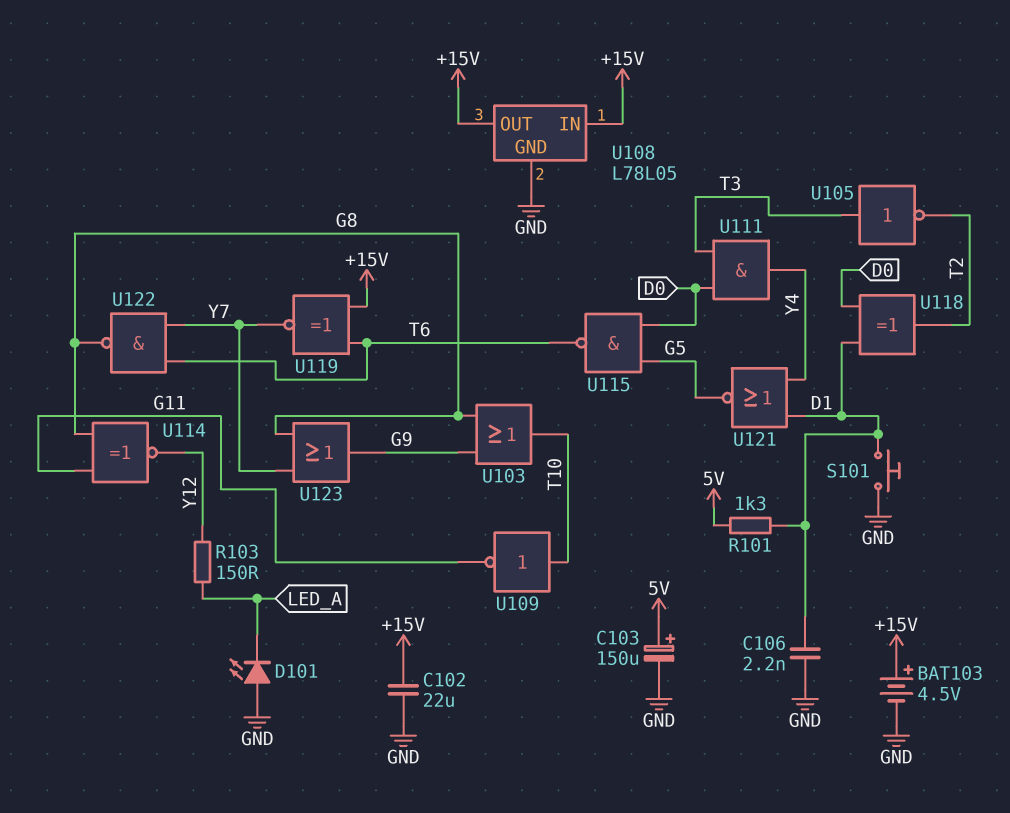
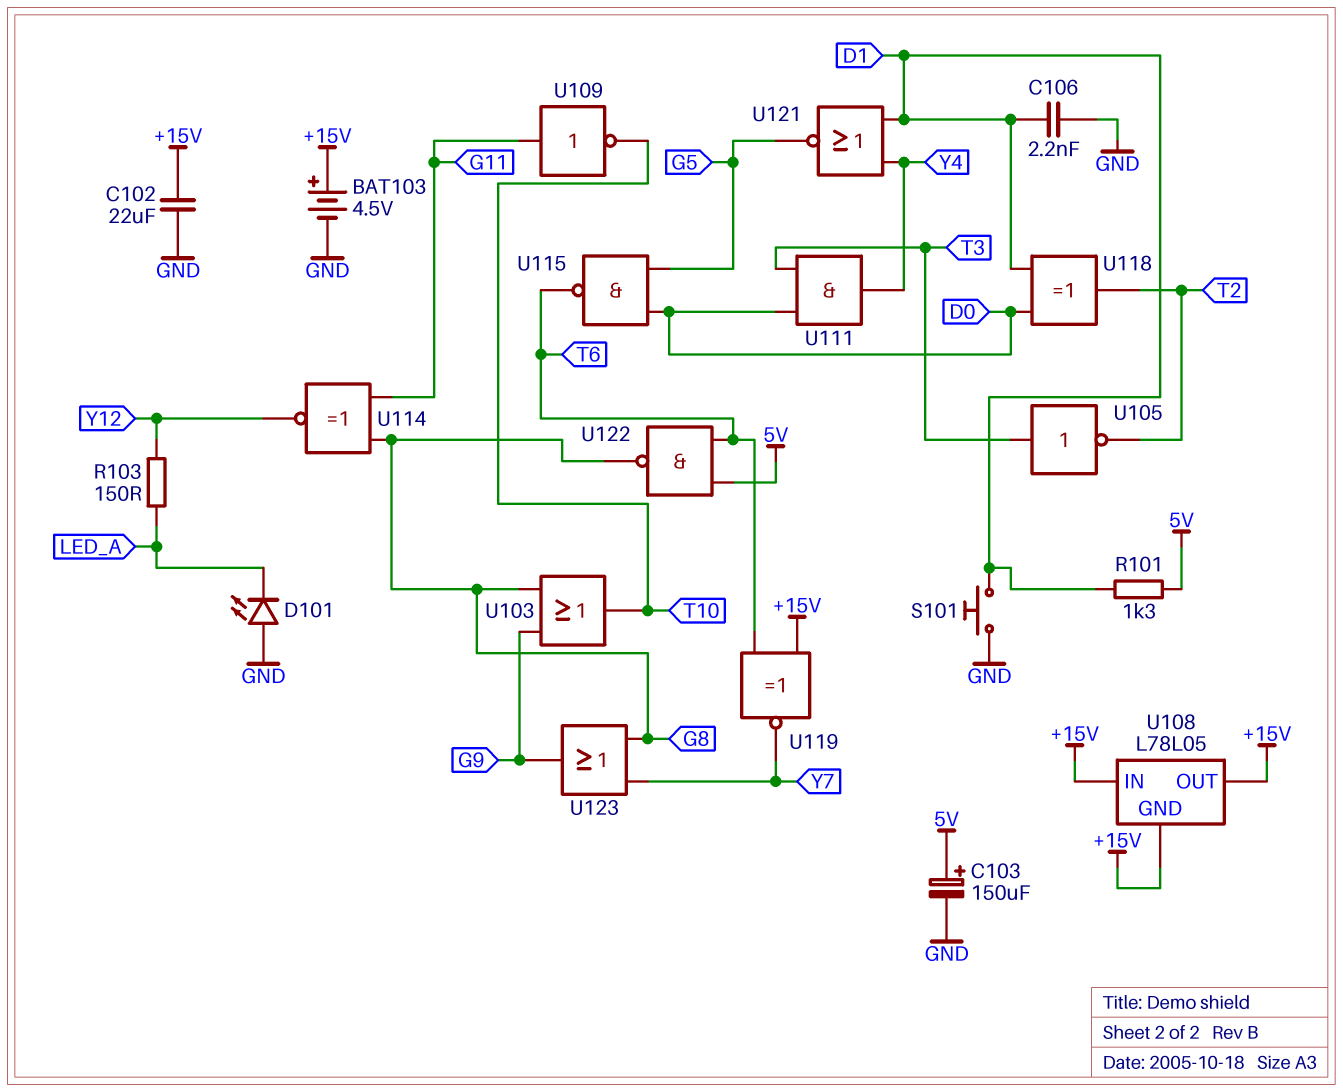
U108 pin GND: GND -> +15V
U109: NOT (in T10, out G11) -> NOT (in G11, out T10)
U122: NAND (in T6, in Y7, out G8) -> NAND (in 5V, in T6, out G8)

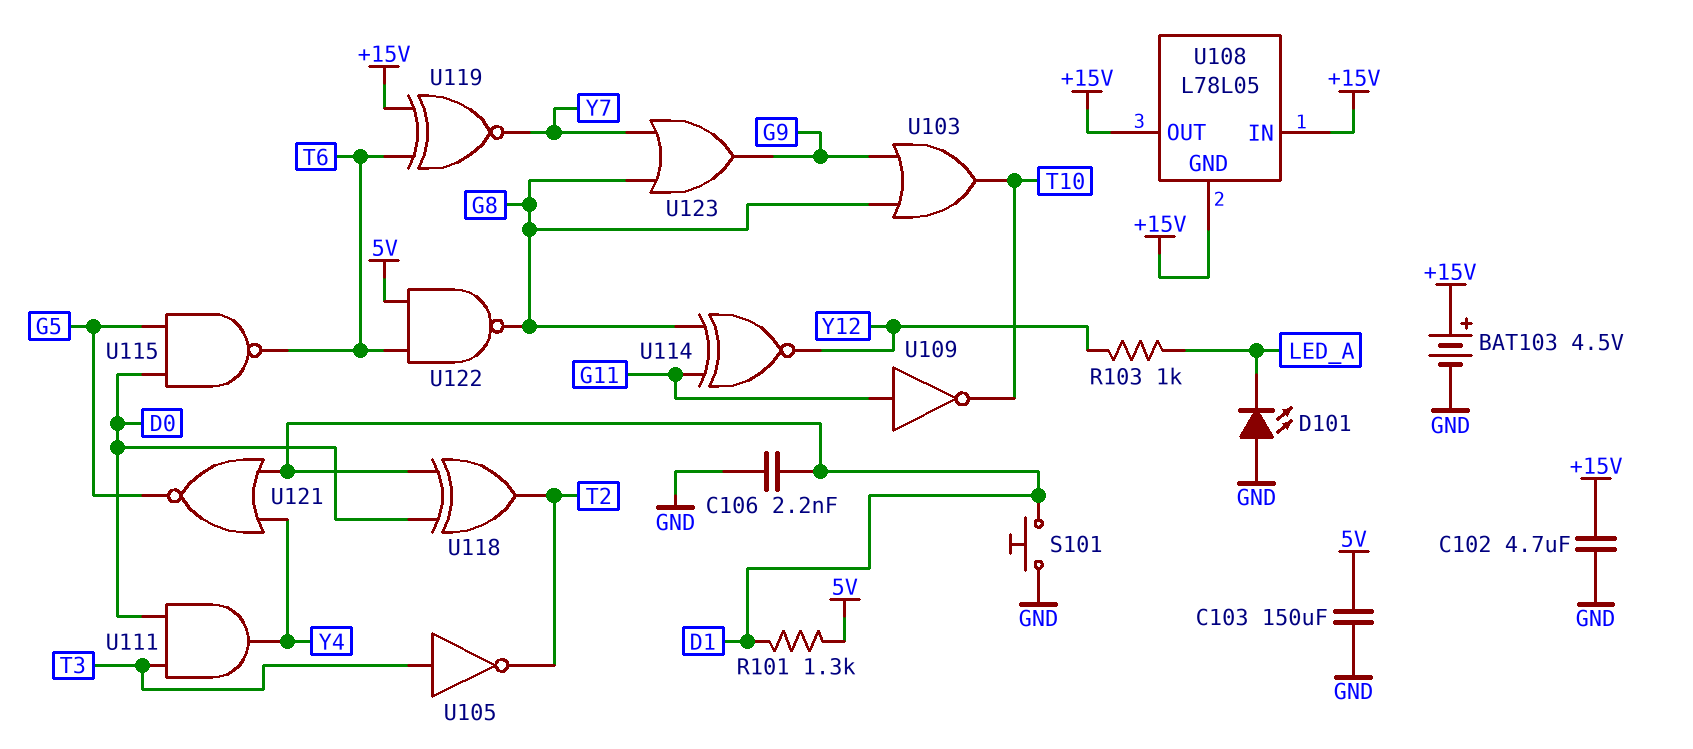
C102: 22uF (+15V, GND) -> 4.7uF (+15V, GND)
C103: 150uF (plus 5V, minus GND) -> 150uF (5V, GND)
R103: 150 (LED_A, Y12) -> 1k (LED_A, Y12)

